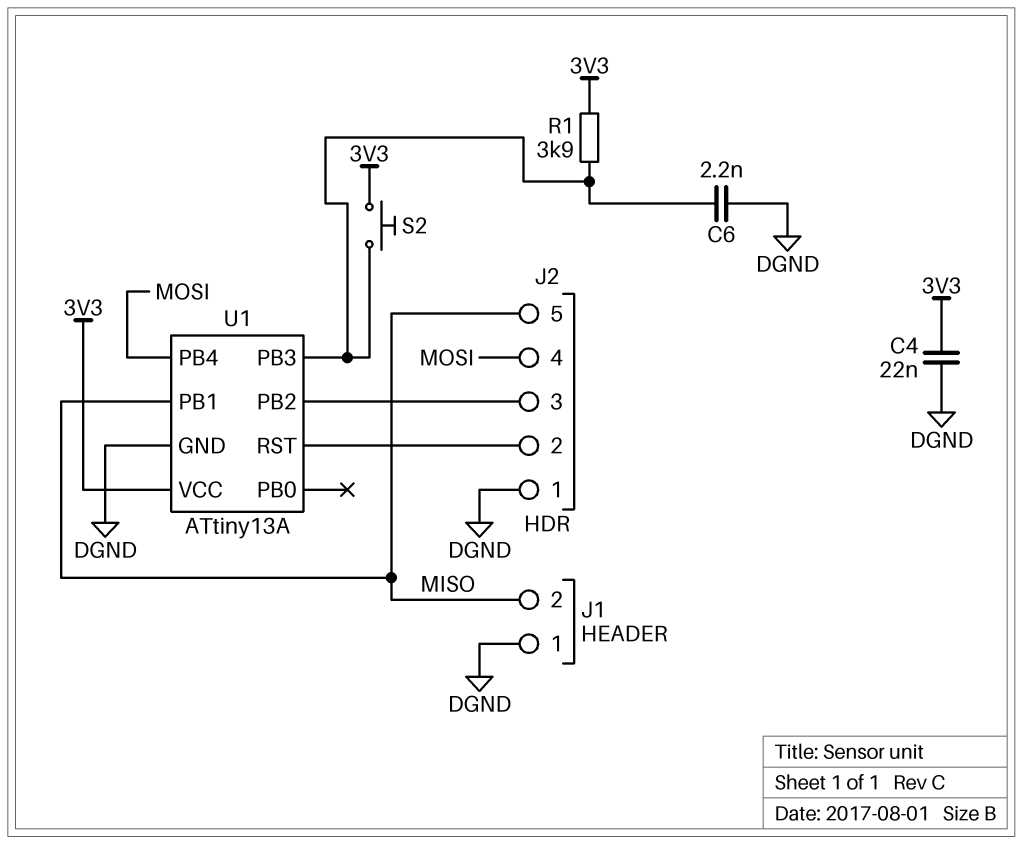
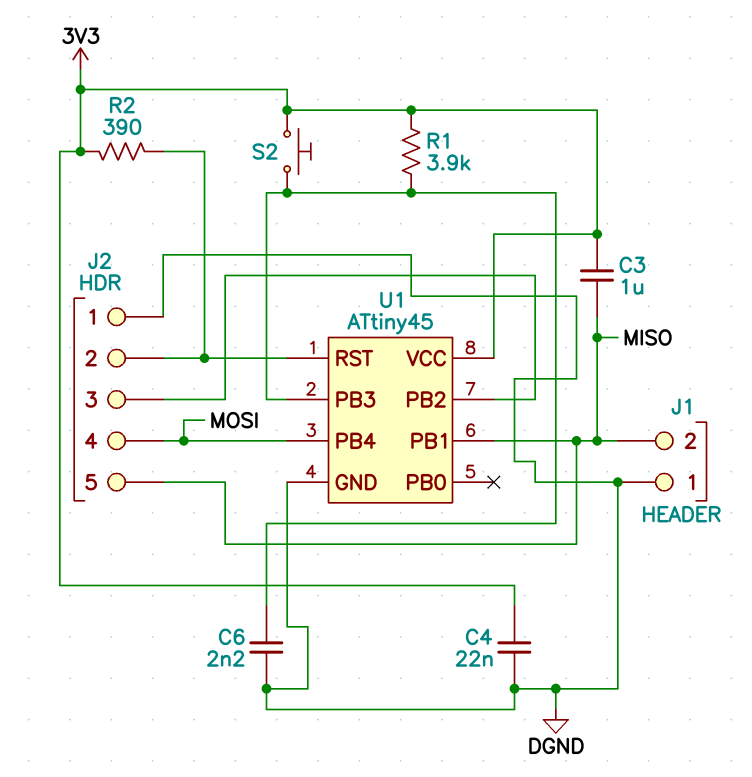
C3: none -> 1uF (3V3, MISO)
R2: none -> 390 (3V3, J2/2)
U1: ATtiny13A -> ATtiny45

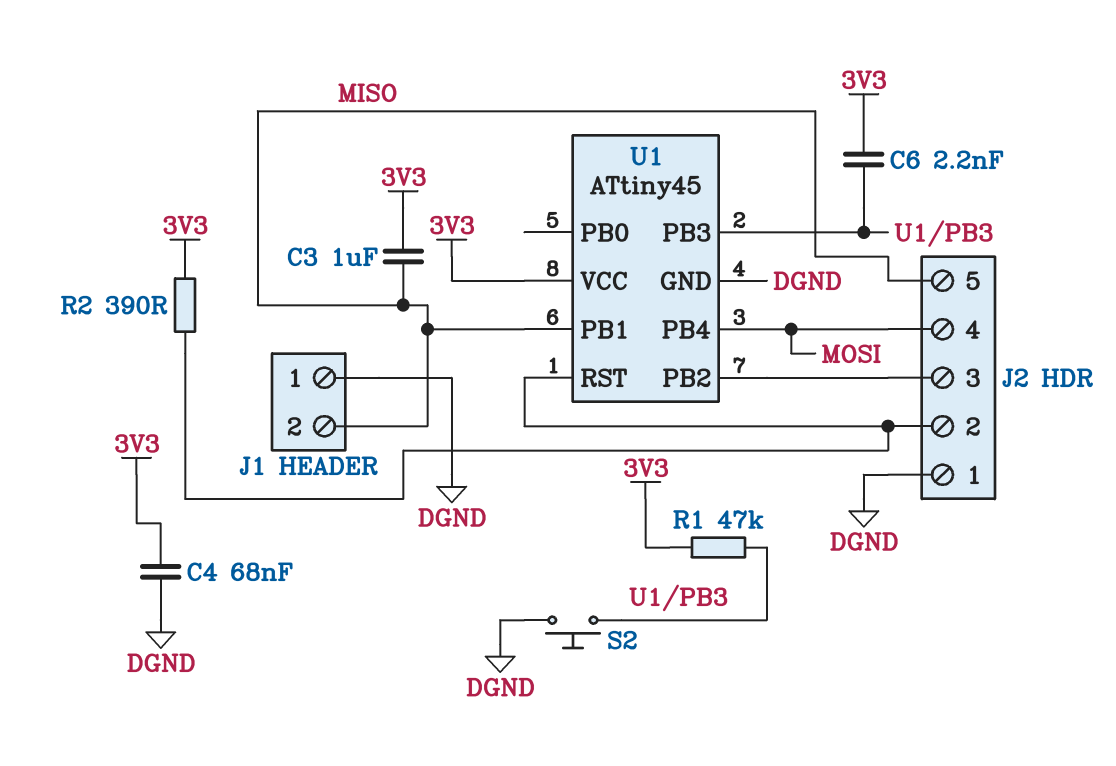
C4: 22nF (3V3, DGND) -> 68nF (3V3, DGND)
C6: 2.2nF (DGND, U1/PB3) -> 2.2nF (3V3, U1/PB3)
R1: 3.9k (3V3, U1/PB3) -> 47k (3V3, U1/PB3)
S2: button (3V3, U1/PB3) -> button (DGND, U1/PB3)

